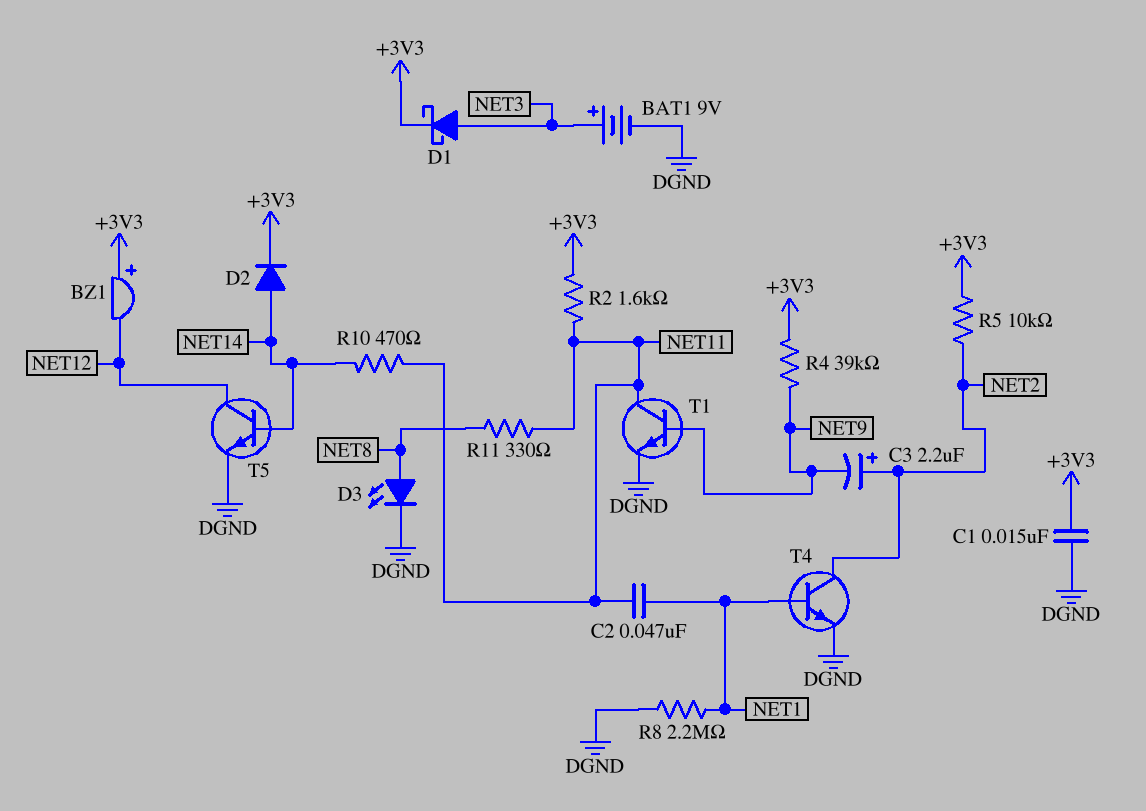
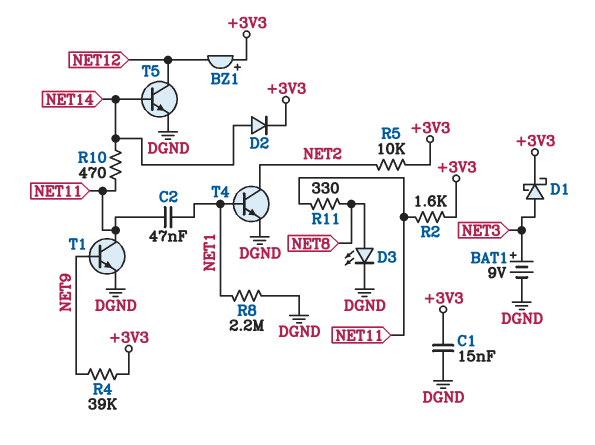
C3: 2.2uF (plus NET2, minus NET9) -> none

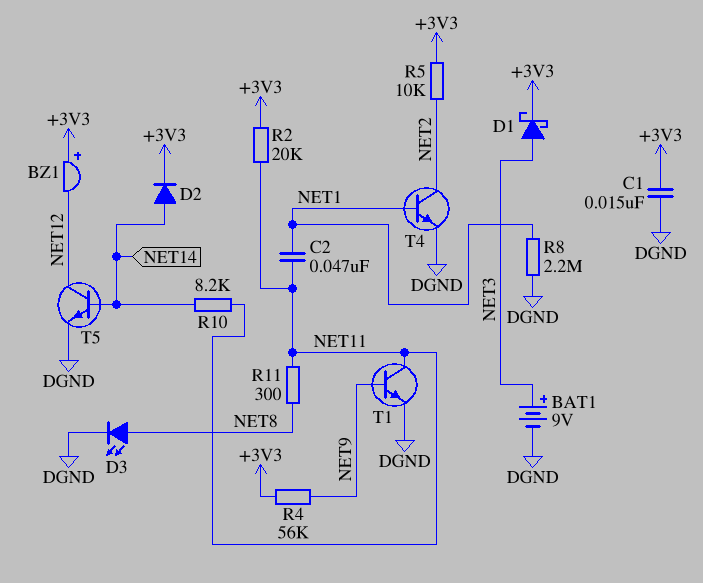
R2: 1.6k (+3V3, NET11) -> 20k (+3V3, NET11)
R4: 39k (+3V3, NET9) -> 56k (+3V3, NET9)
R10: 470 (NET11, NET14) -> 8.2k (NET11, NET14)
R11: 330 (NET8, NET11) -> 300 (NET8, NET11)

